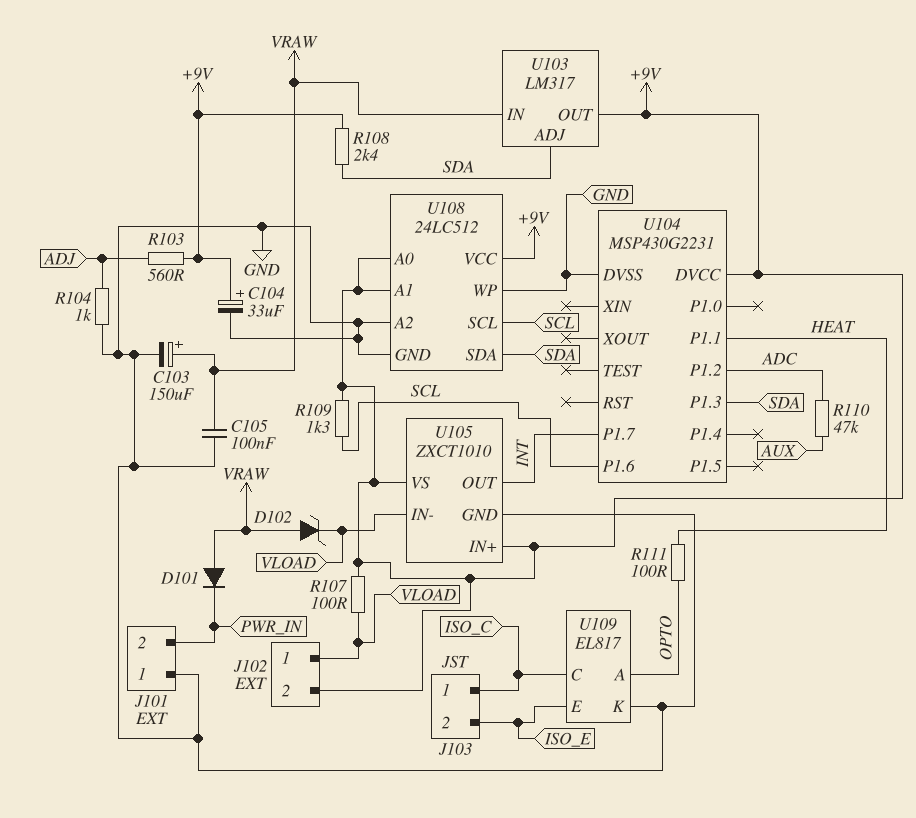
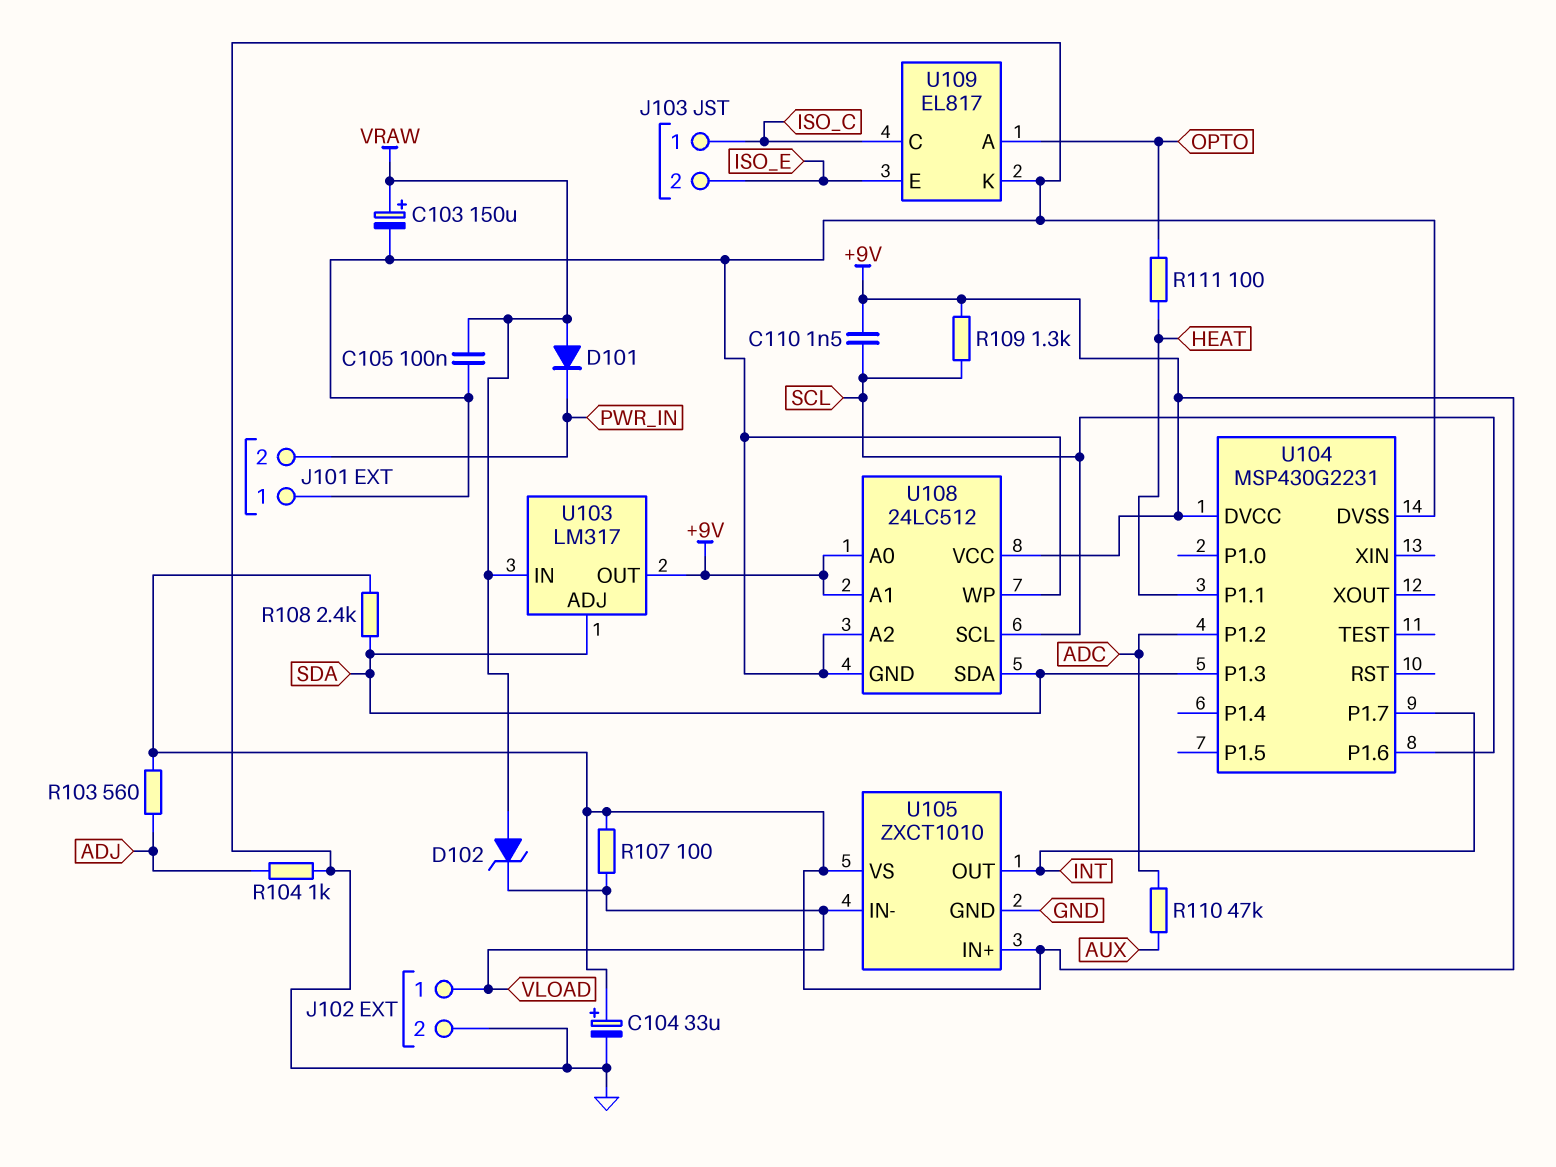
C110: none -> 1.5nF (+9V, SCL)
J102 pin 2: +9V -> GND

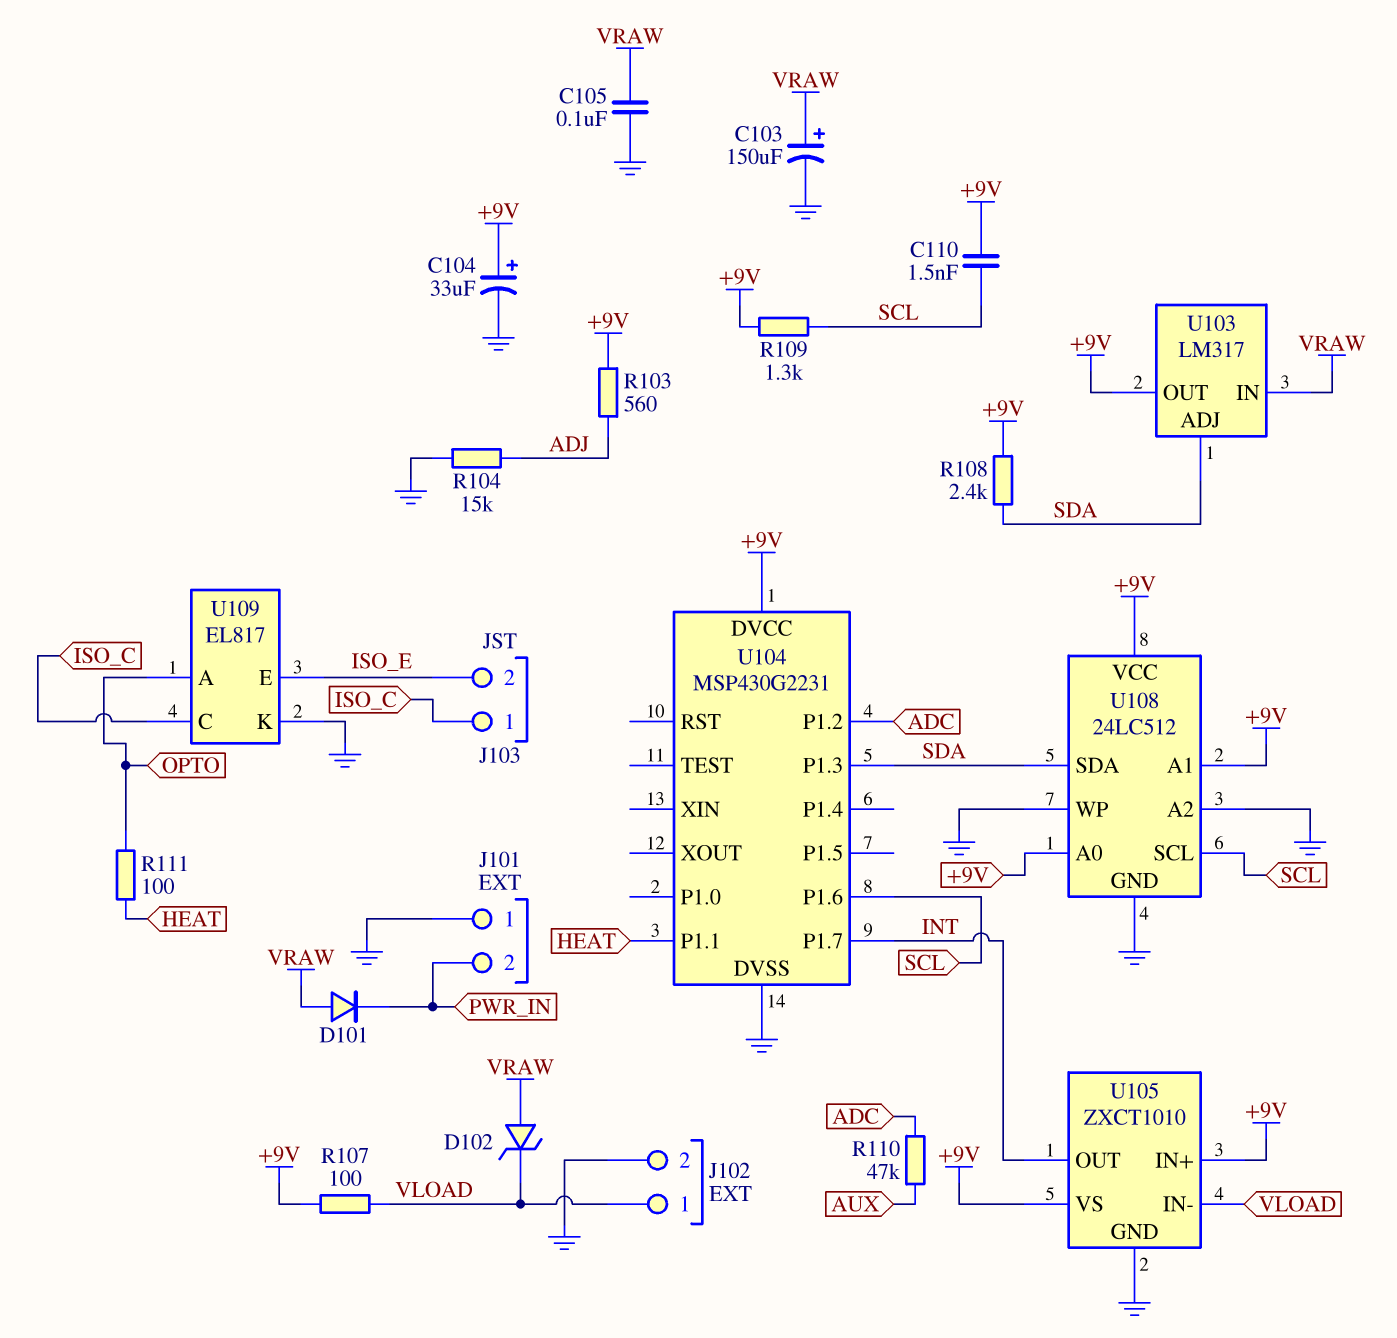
R104: 1k (ADJ, GND) -> 15k (ADJ, GND)

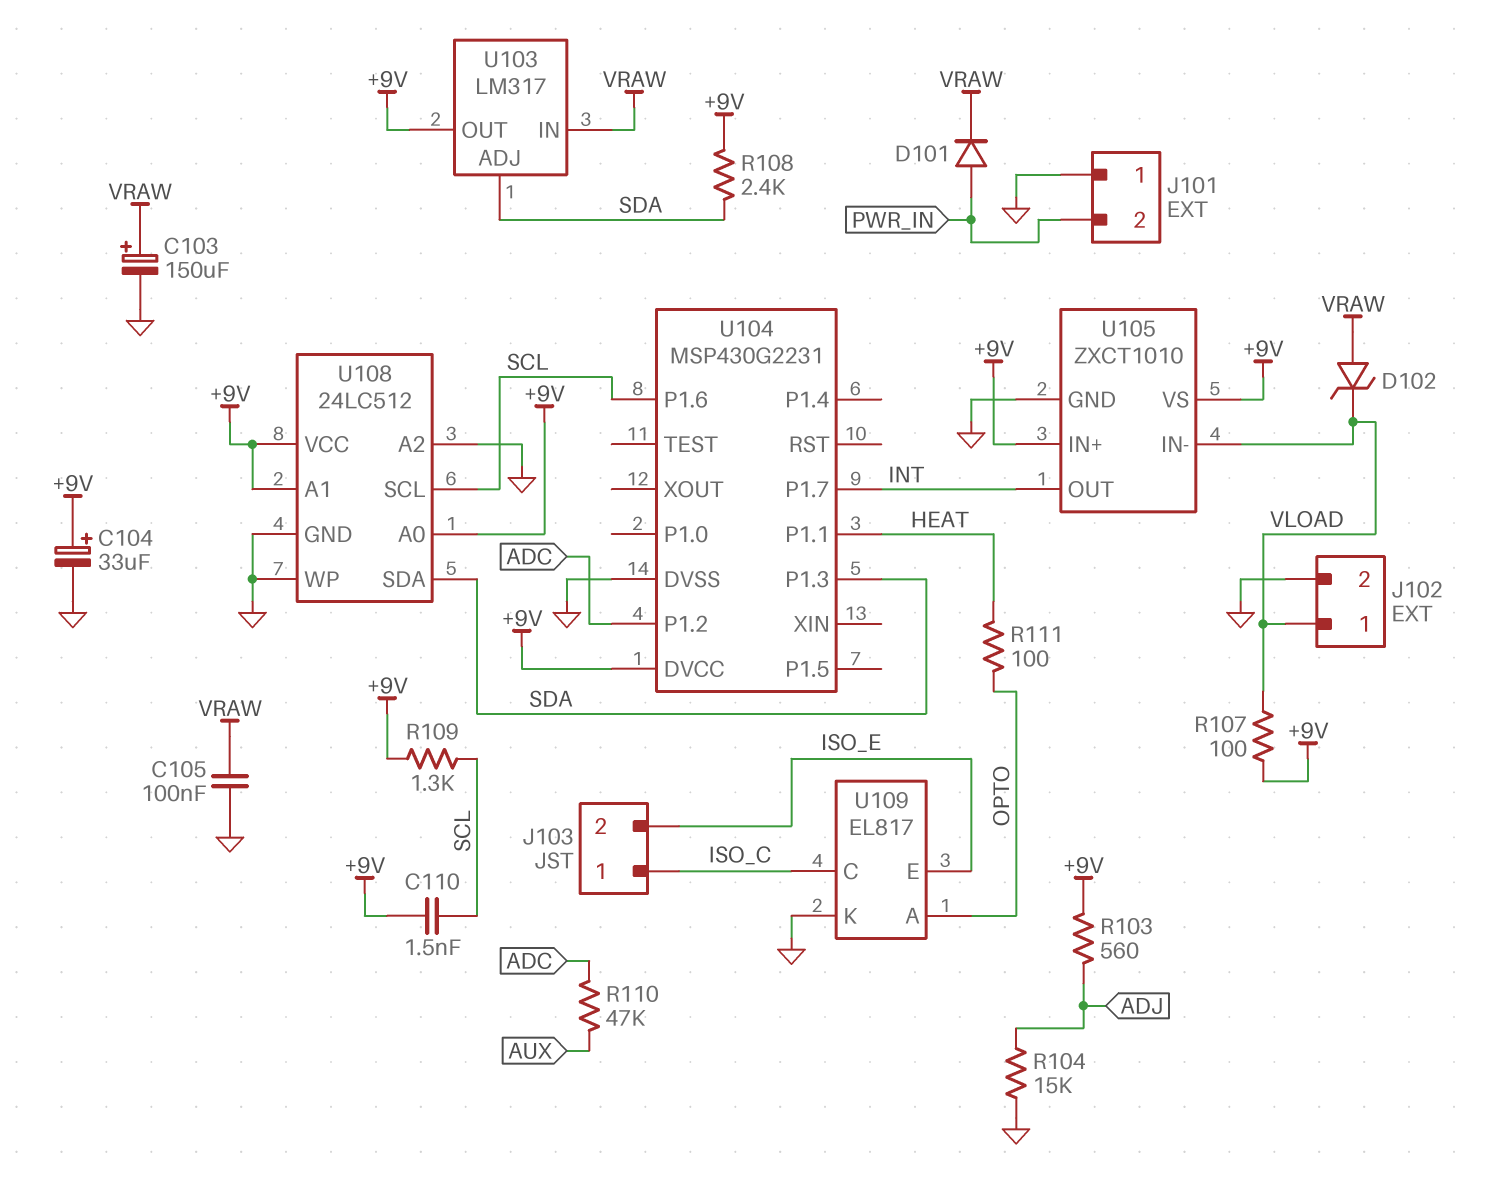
D101: diode (A VRAW, K PWR_IN) -> diode (A PWR_IN, K VRAW)

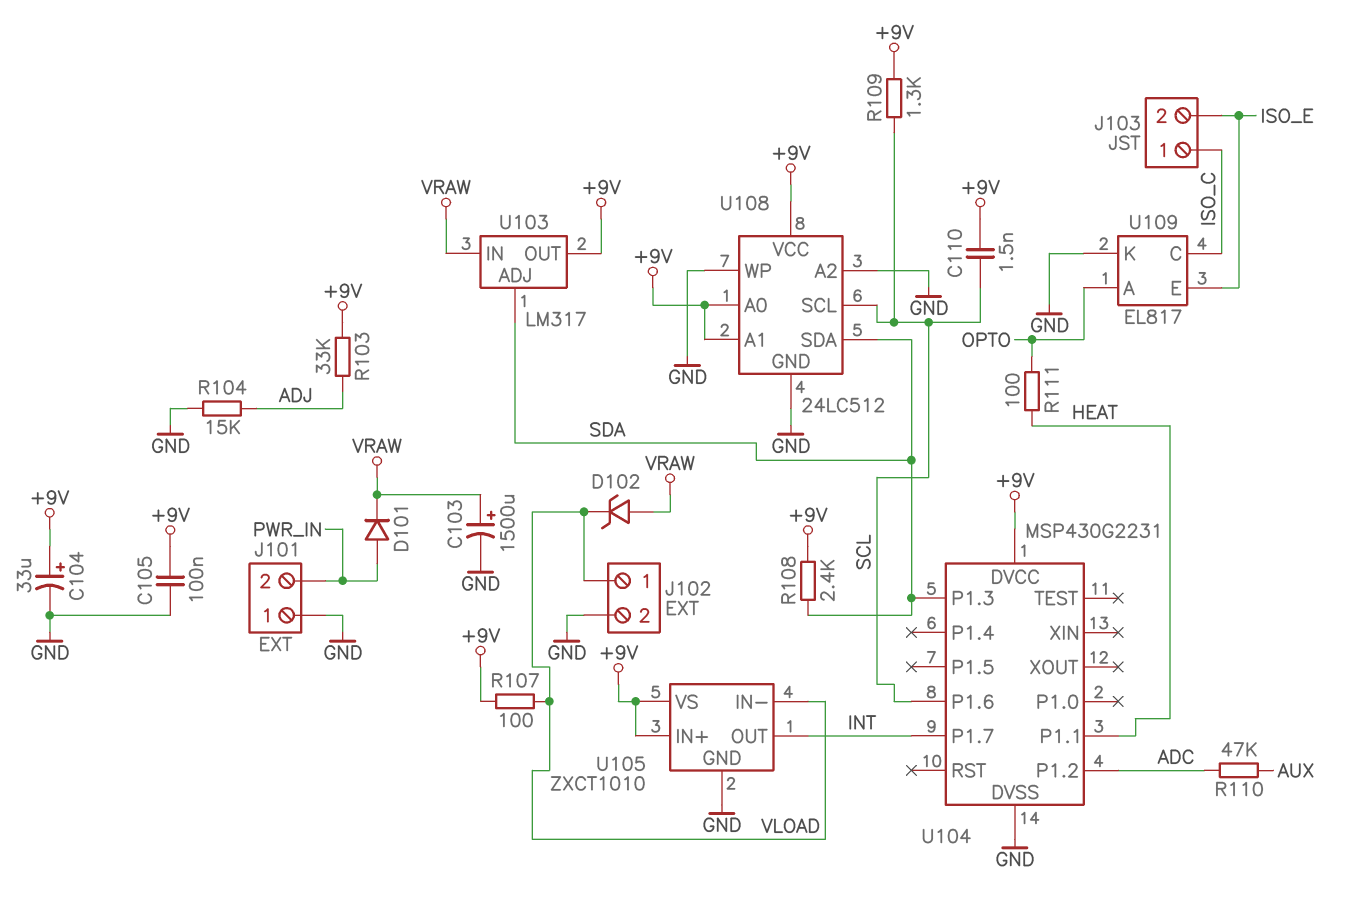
C103: 150uF (plus VRAW, minus GND) -> 1500uF (plus VRAW, minus GND)
C105: 100nF (GND, VRAW) -> 100nF (+9V, GND)
R103: 560 (+9V, ADJ) -> 33k (+9V, ADJ)

